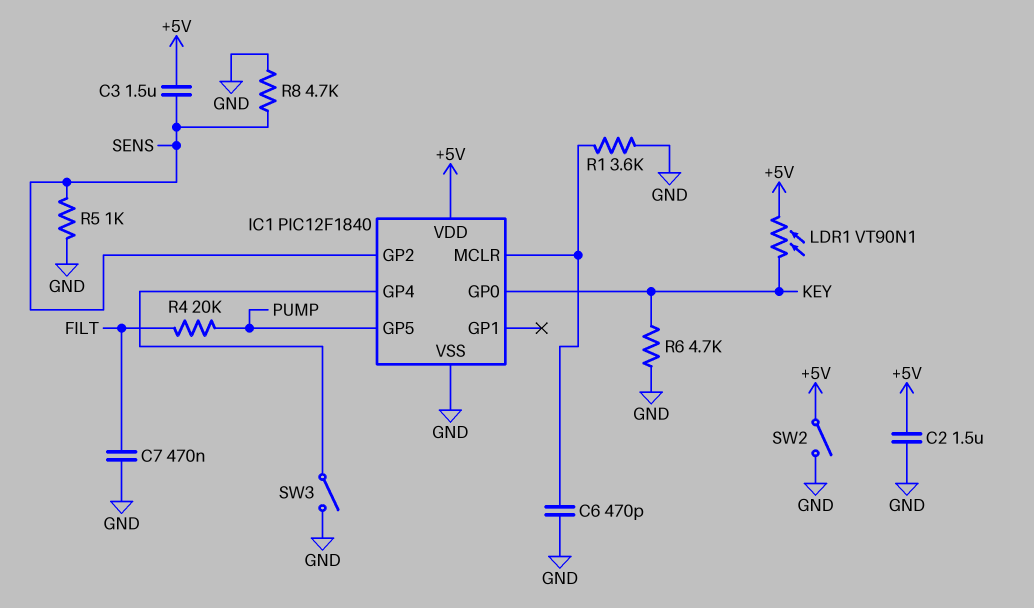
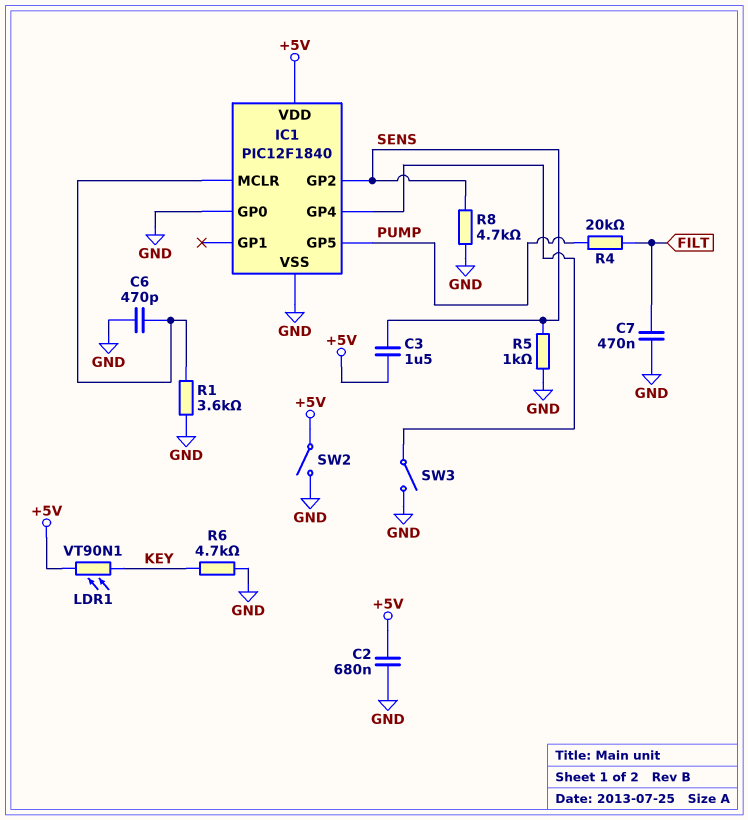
C2: 1.5uF (+5V, GND) -> 680nF (+5V, GND)
IC1 pin GP0: KEY -> GND

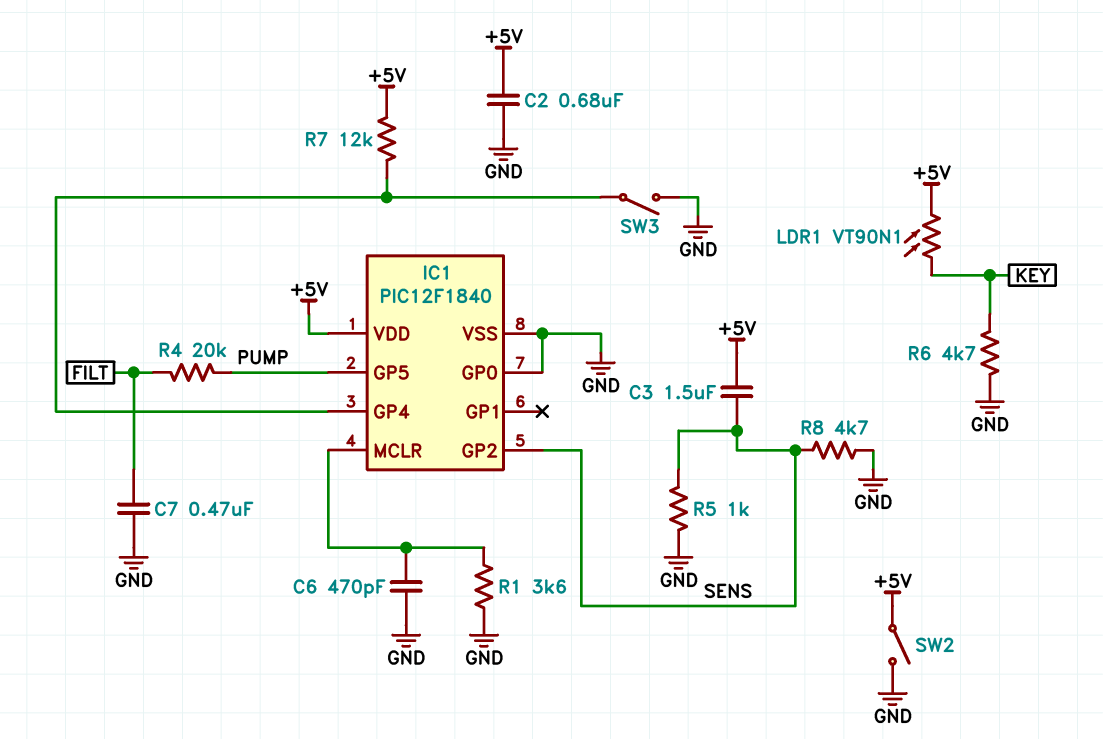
R7: none -> 12k (+5V, IC1/GP4)

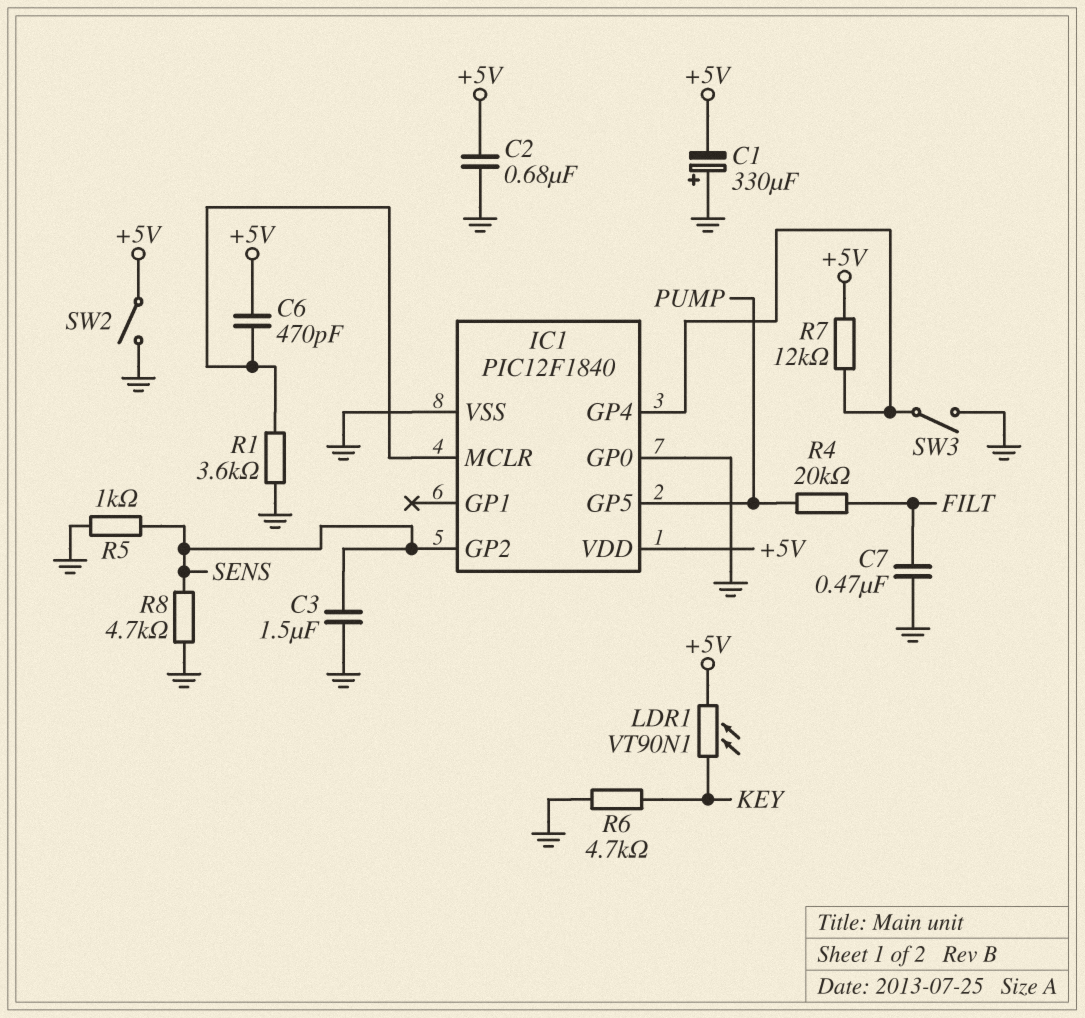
C1: none -> 330uF (plus GND, minus +5V)
C3: 1.5uF (+5V, SENS) -> 1.5uF (GND, SENS)
C6: 470pF (GND, IC1/MCLR) -> 470pF (+5V, IC1/MCLR)

